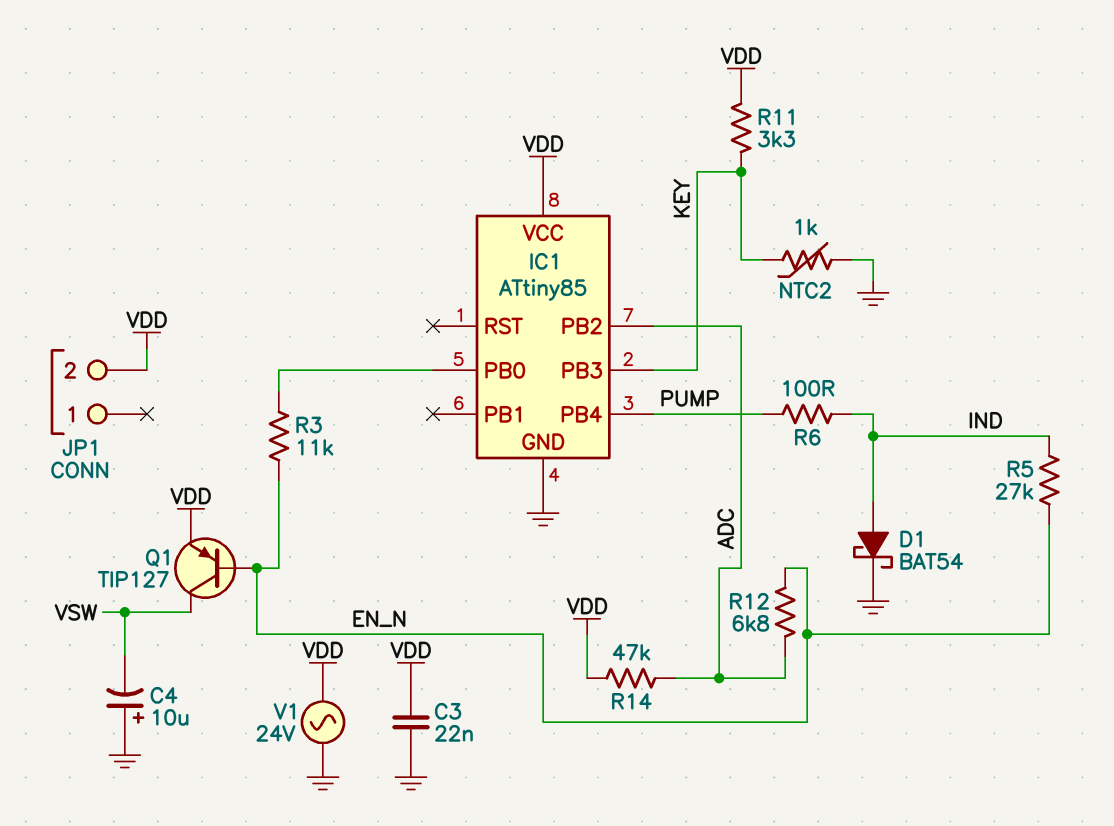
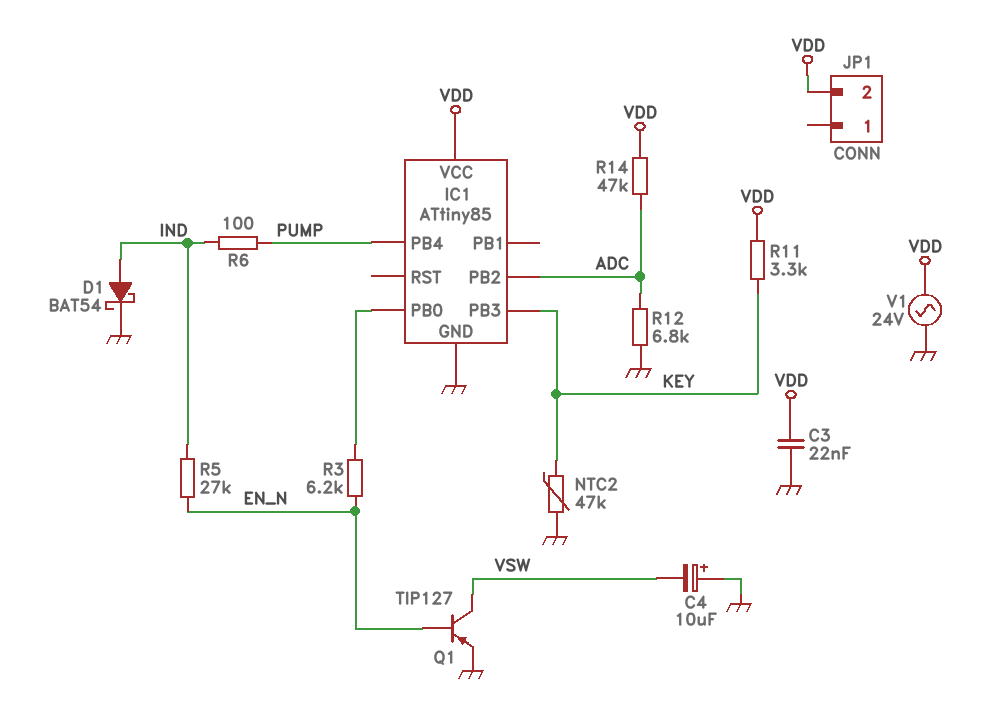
NTC2: 1k (GND, KEY) -> 47k (GND, KEY)
Q1: PNP TIP127 (B EN_N, C VSW, E VDD) -> PNP TIP127 (B EN_N, C VSW, E GND)
R3: 11k (EN_N, IC1/PB0) -> 6.2k (EN_N, IC1/PB0)
R12: 6.8k (ADC, EN_N) -> 6.8k (ADC, GND)

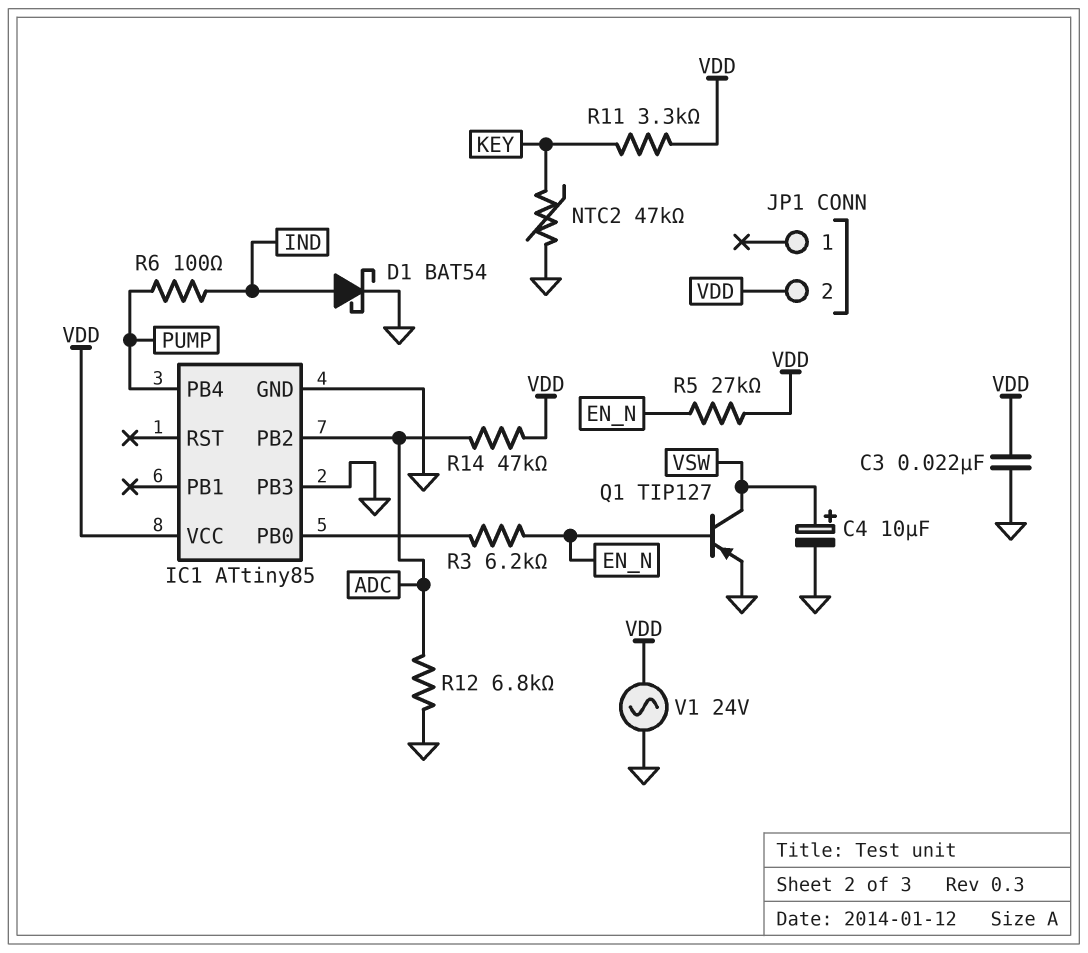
C4: 10uF (plus GND, minus VSW) -> 10uF (plus VSW, minus GND)
IC1 pin PB3: KEY -> GND
R5: 27k (EN_N, IND) -> 27k (EN_N, VDD)

